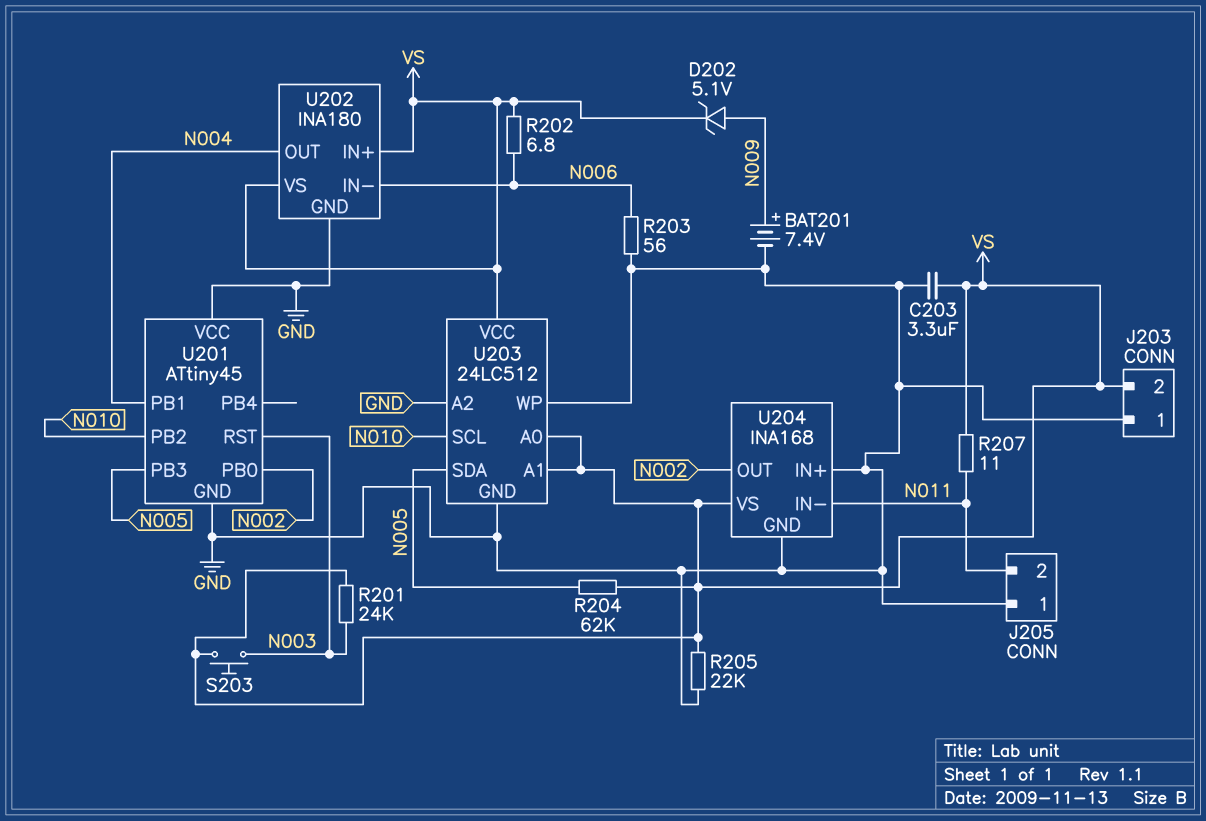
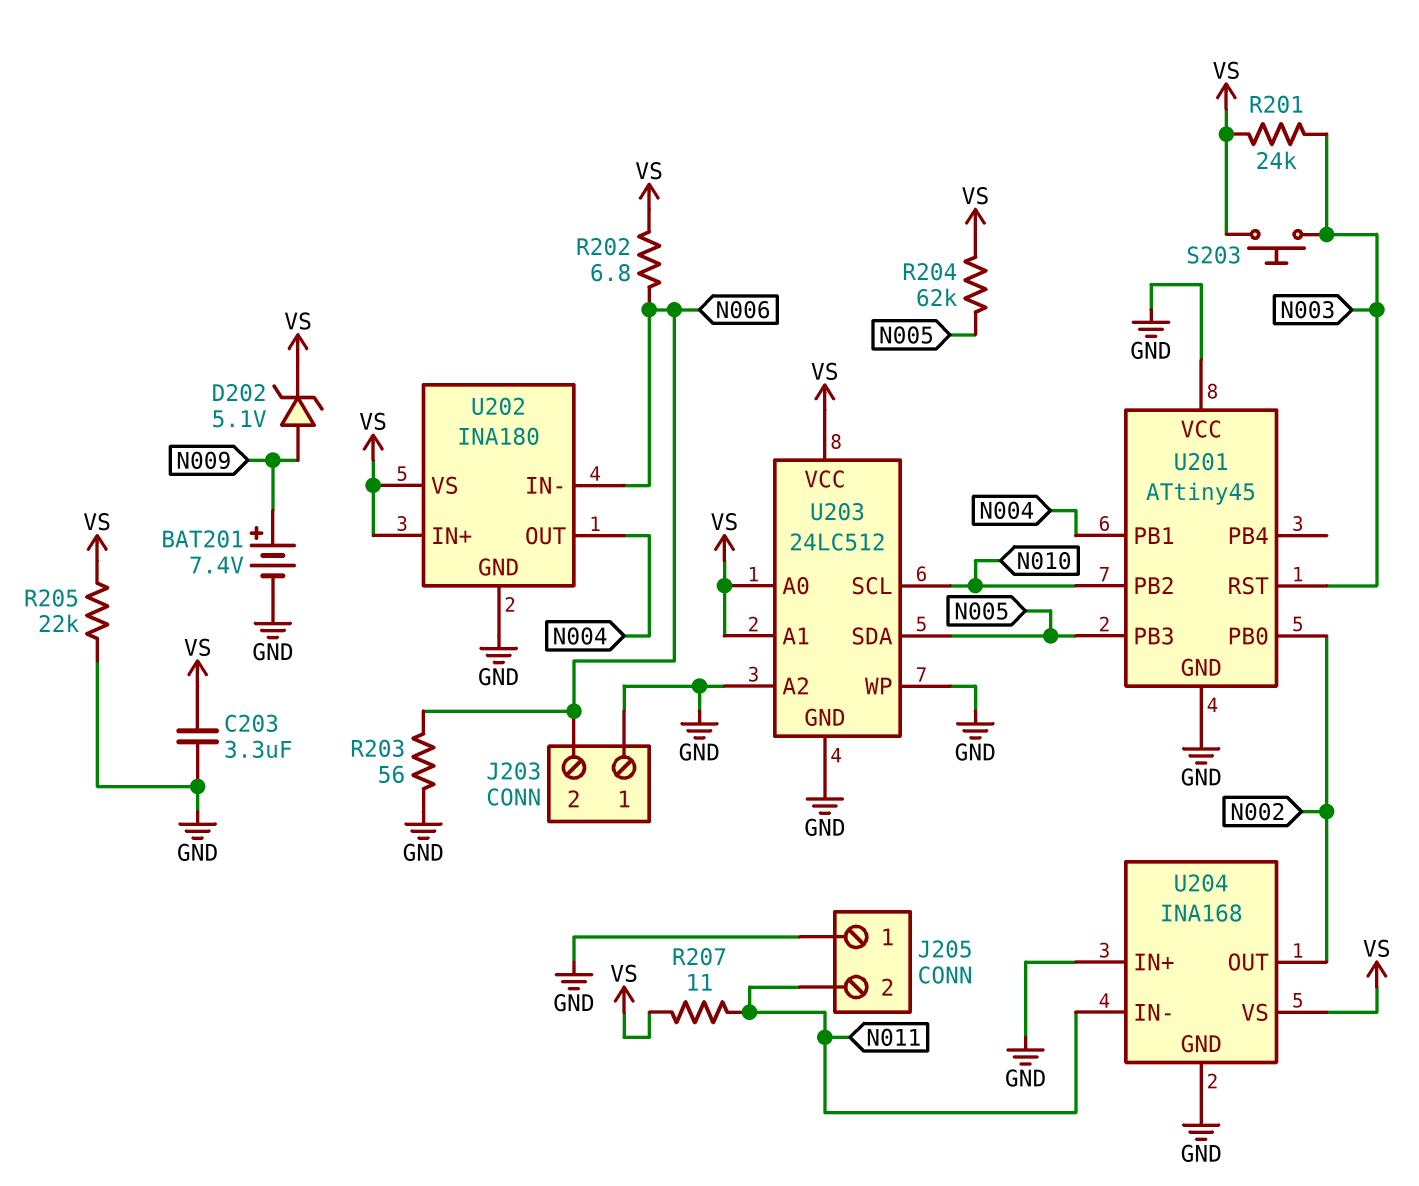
J203 pin 2: VS -> N006

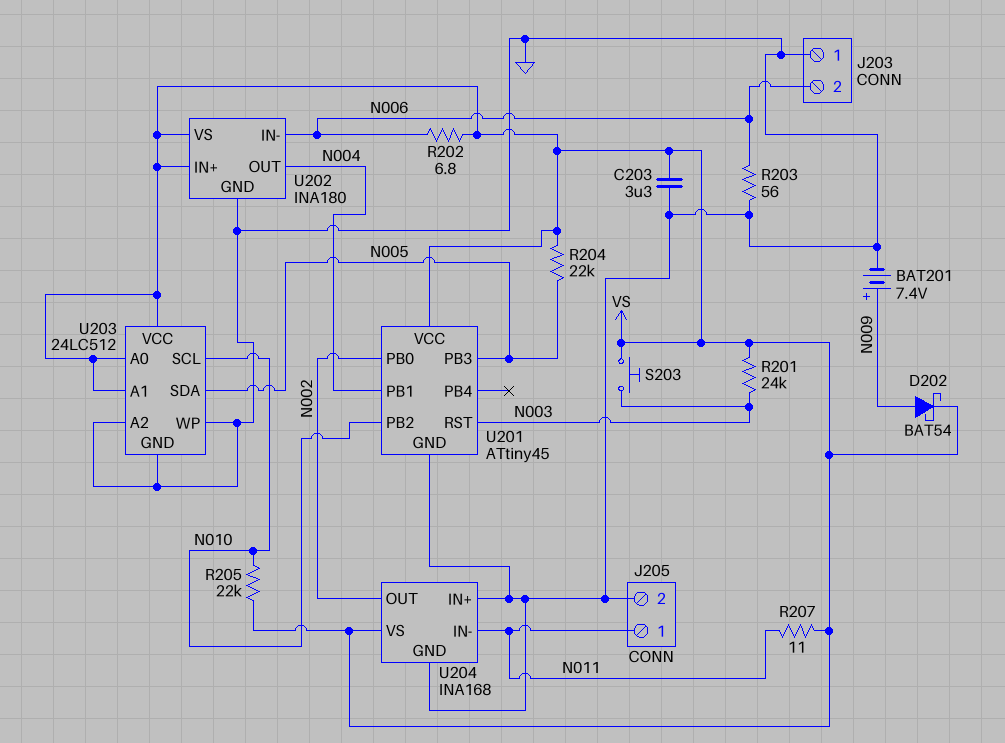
D202: zener 5.1V (A N009, K VS) -> schottky BAT54 (A N009, K VS)
J205 pin 1: GND -> N011
J205 pin 2: N011 -> GND
R204: 62k (N005, VS) -> 22k (N005, VS)
R205: 22k (GND, VS) -> 22k (N010, VS)
U201 pin VCC: GND -> VS

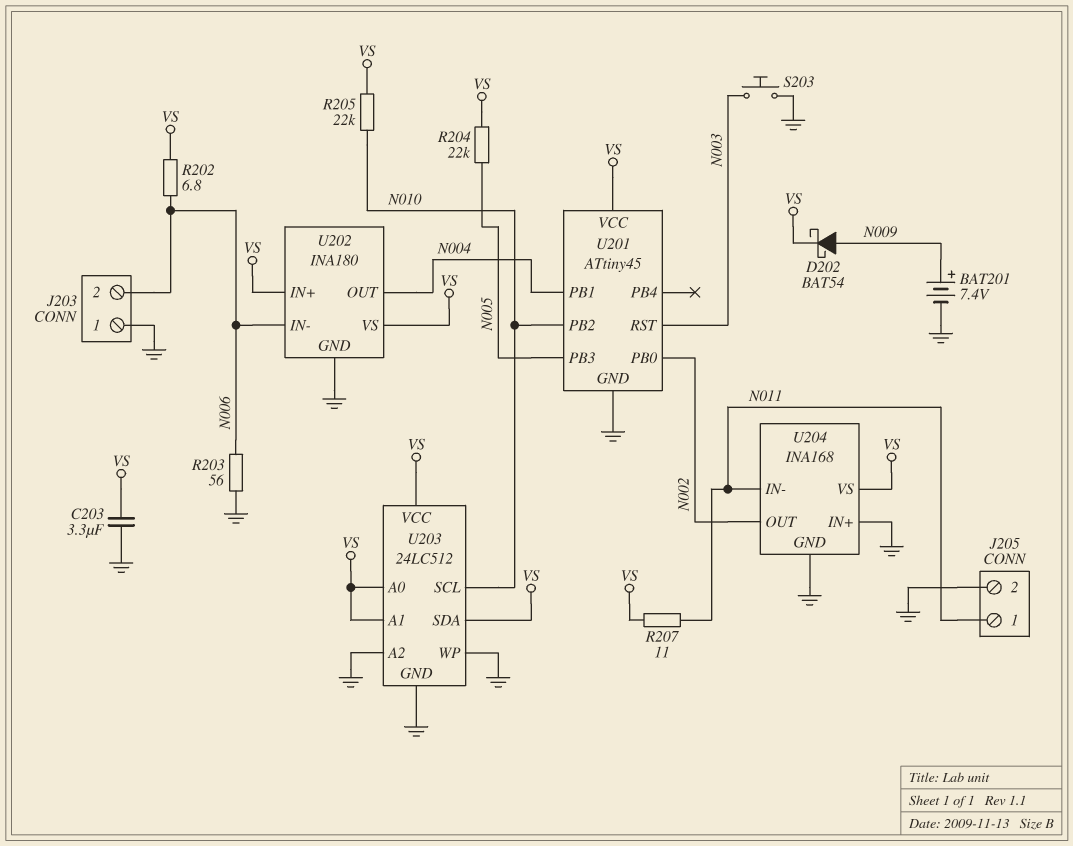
R201: 24k (N003, VS) -> none
S203: button (N003, VS) -> button (GND, N003)
U203 pin SDA: N005 -> VS

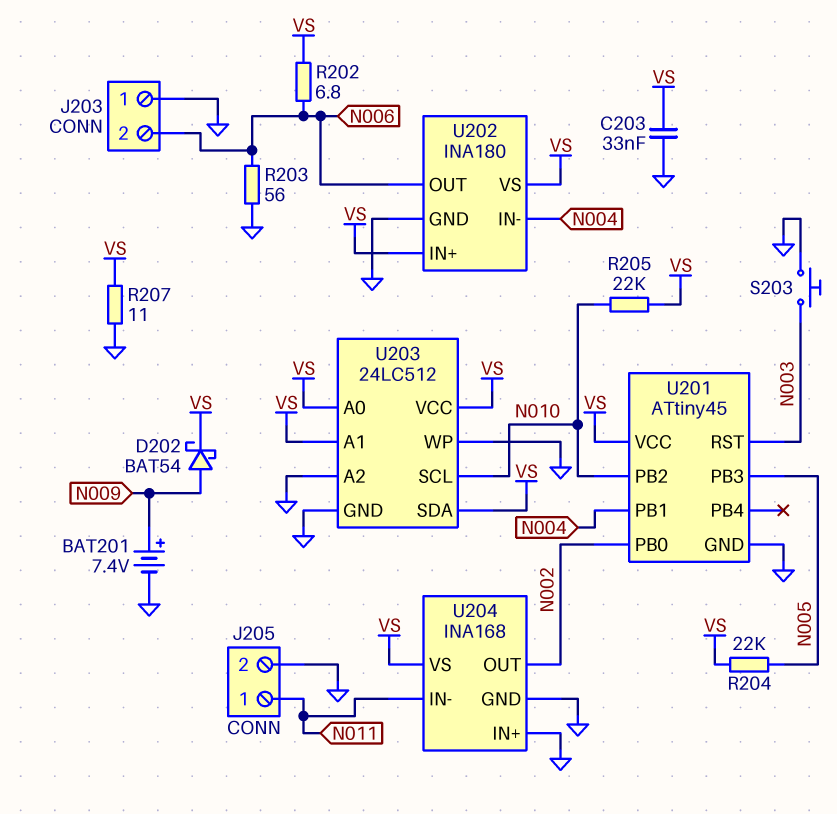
C203: 3.3uF (GND, VS) -> 33nF (GND, VS)
R207: 11 (N011, VS) -> 11 (GND, VS)
U202 pin IN-: N006 -> N004
U202 pin OUT: N004 -> N006

